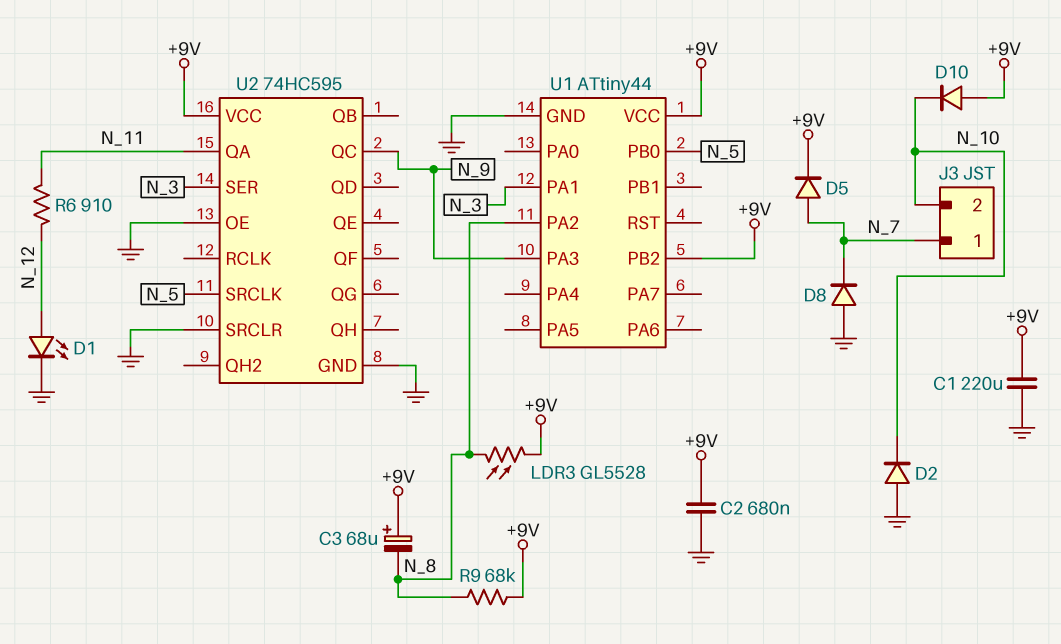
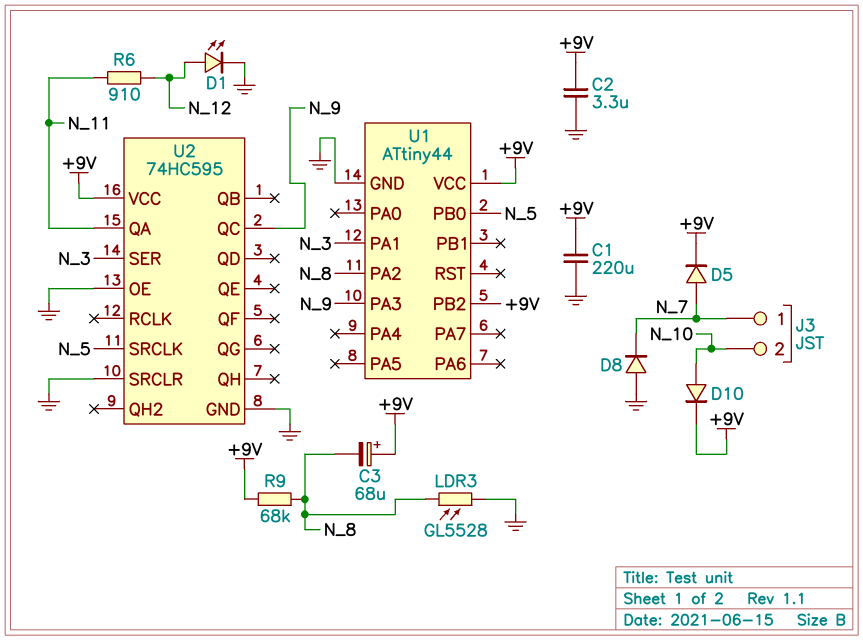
C2: 680nF (+9V, GND) -> 3.3uF (+9V, GND)
D2: diode (A GND, K N_10) -> none
D10: diode (A +9V, K N_10) -> diode (A N_10, K +9V)
LDR3: GL5528 (+9V, N_8) -> GL5528 (GND, N_8)

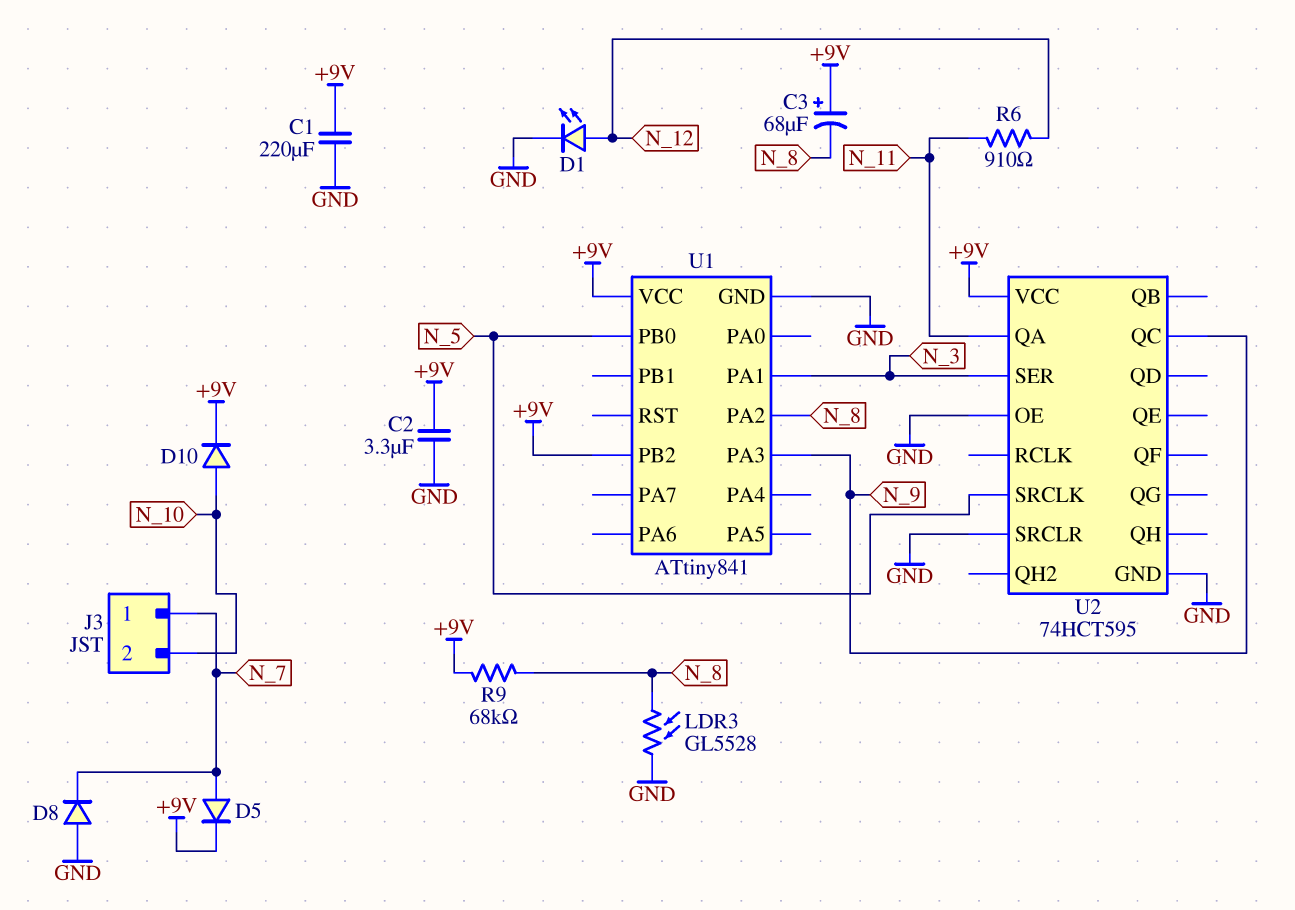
U1: ATtiny44 -> ATtiny841
U2: 74HC595 -> 74HCT595

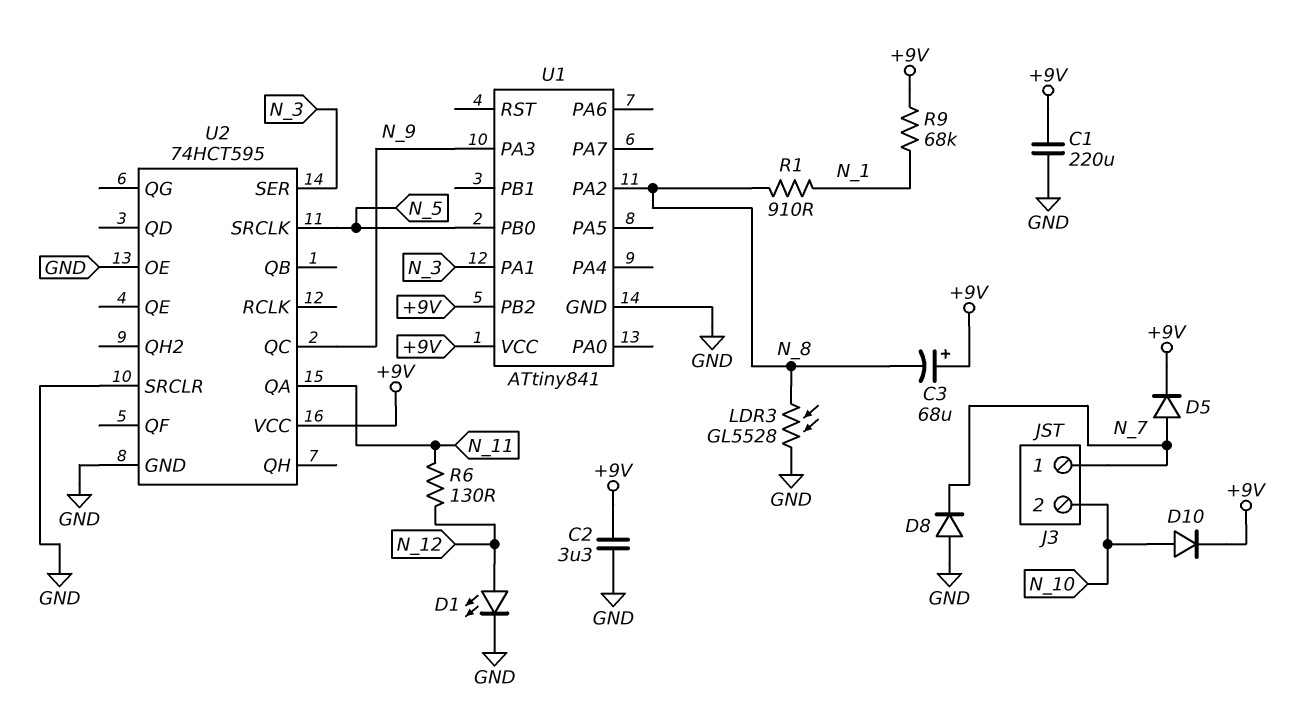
R1: none -> 910 (N_1, N_8)
R6: 910 (N_11, N_12) -> 130 (N_11, N_12)
R9: 68k (+9V, N_8) -> 68k (+9V, N_1)

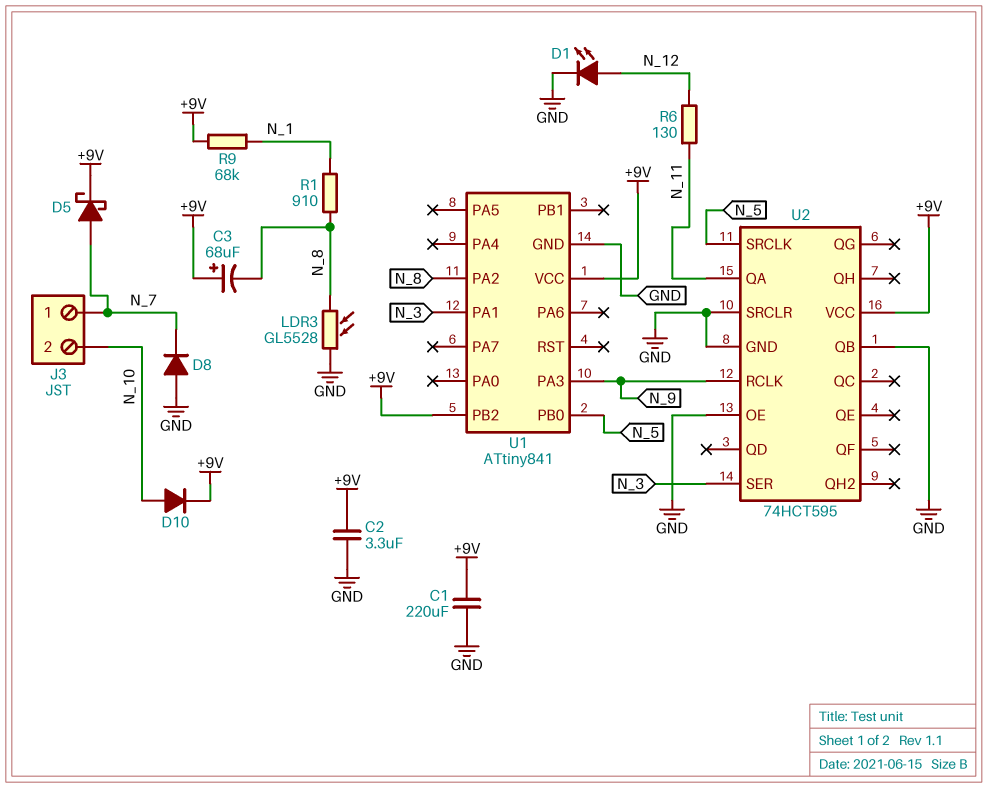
D5: diode (A N_7, K +9V) -> schottky (A N_7, K +9V)
U2 pin QB: none -> GND
U2 pin QC: N_9 -> none
U2 pin RCLK: none -> N_9

